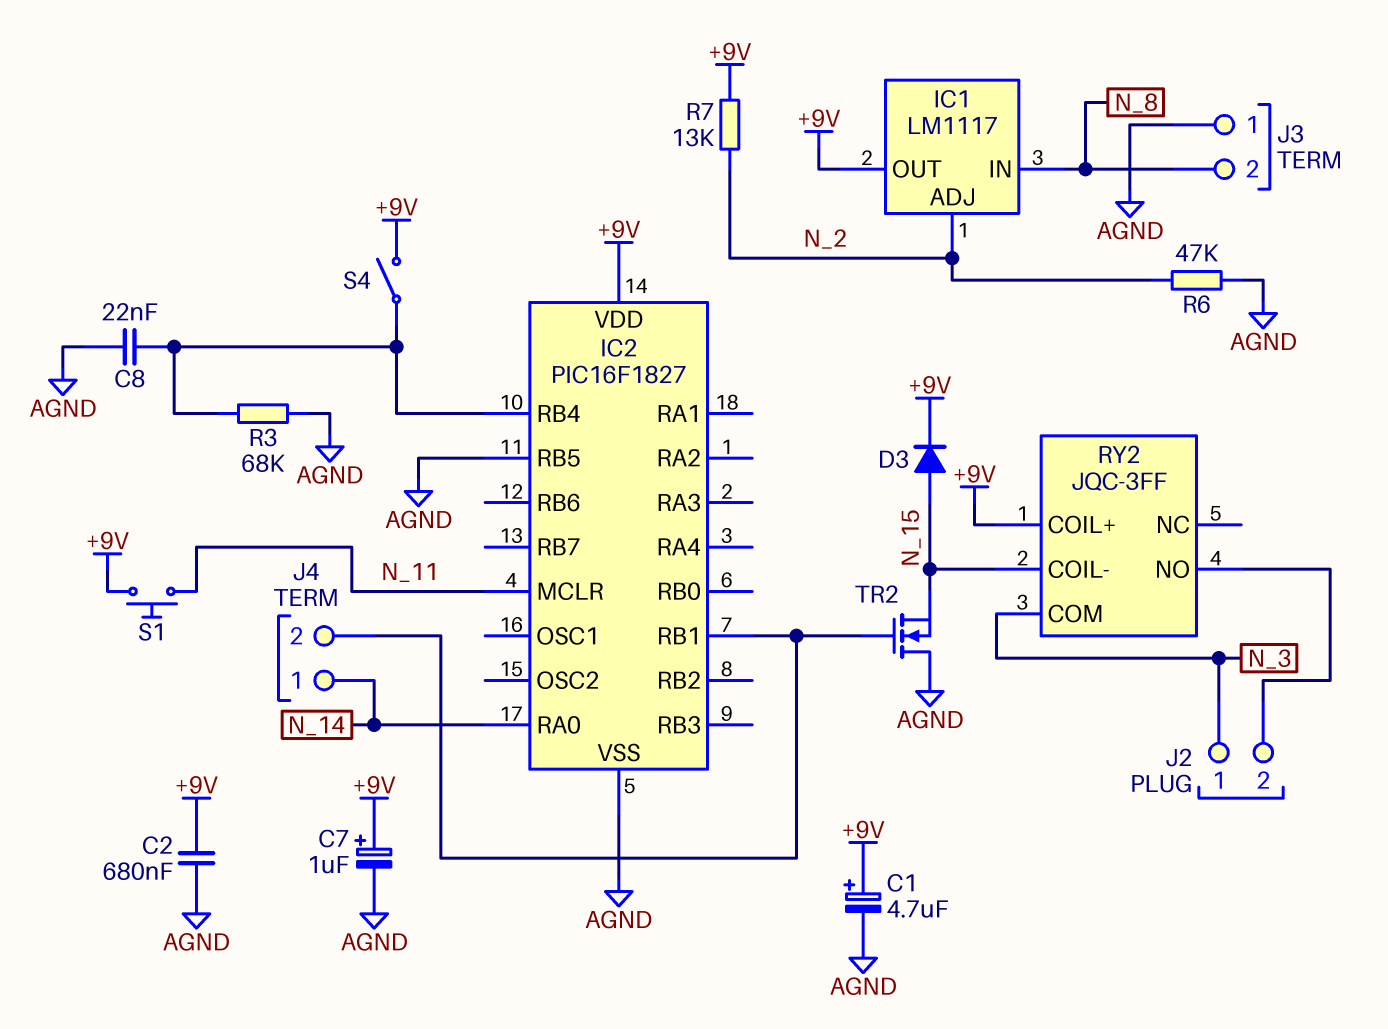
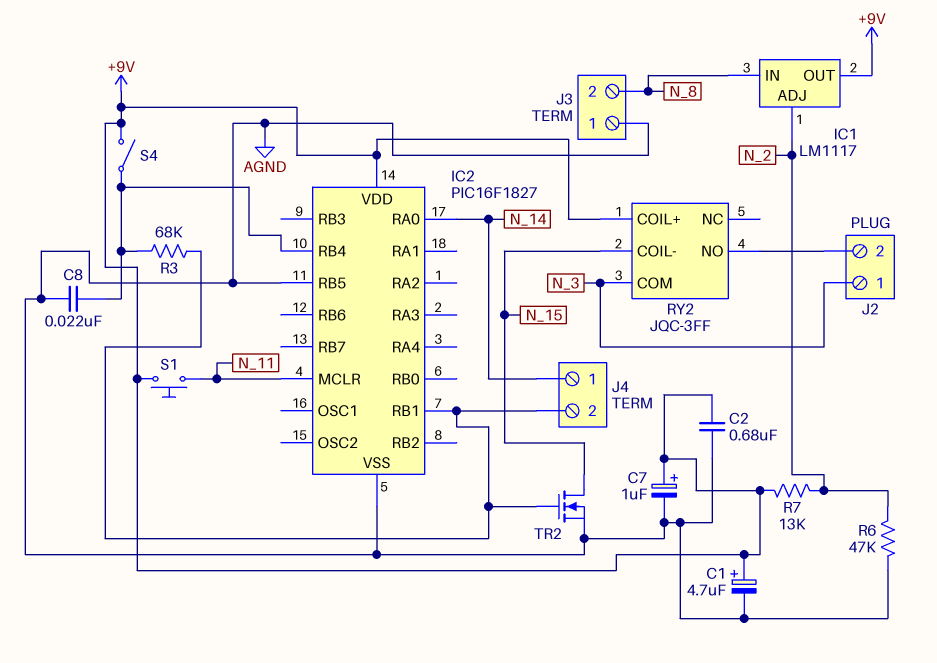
D3: diode (A N_15, K +9V) -> none
R3: 68k (AGND, IC2/RB4) -> 68k (IC2/RB1, IC2/RB4)
TR2: NMOS (G IC2/RB1, D AGND, S N_15) -> NMOS (G IC2/RB1, D N_15, S AGND)

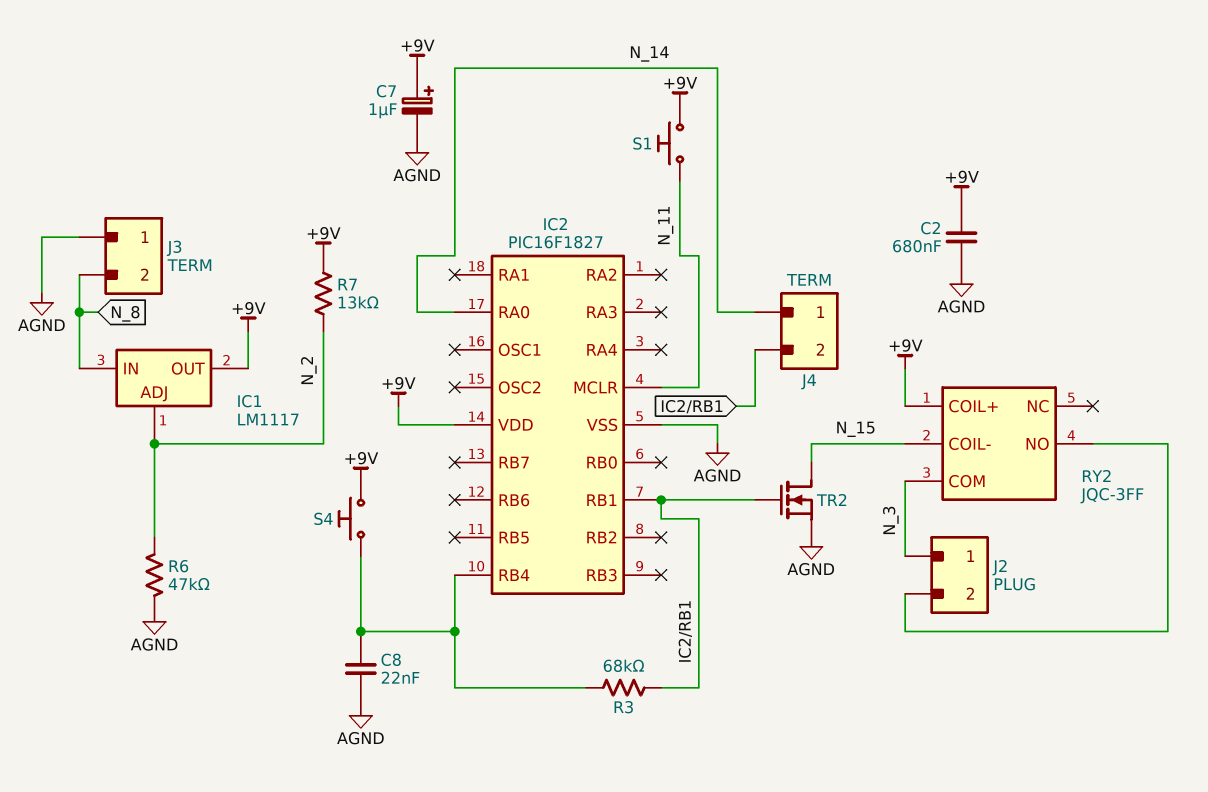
C1: 4.7uF (plus +9V, minus AGND) -> none
IC2 pin RB5: AGND -> none
S4: switch (+9V, IC2/RB4) -> button (+9V, IC2/RB4)

